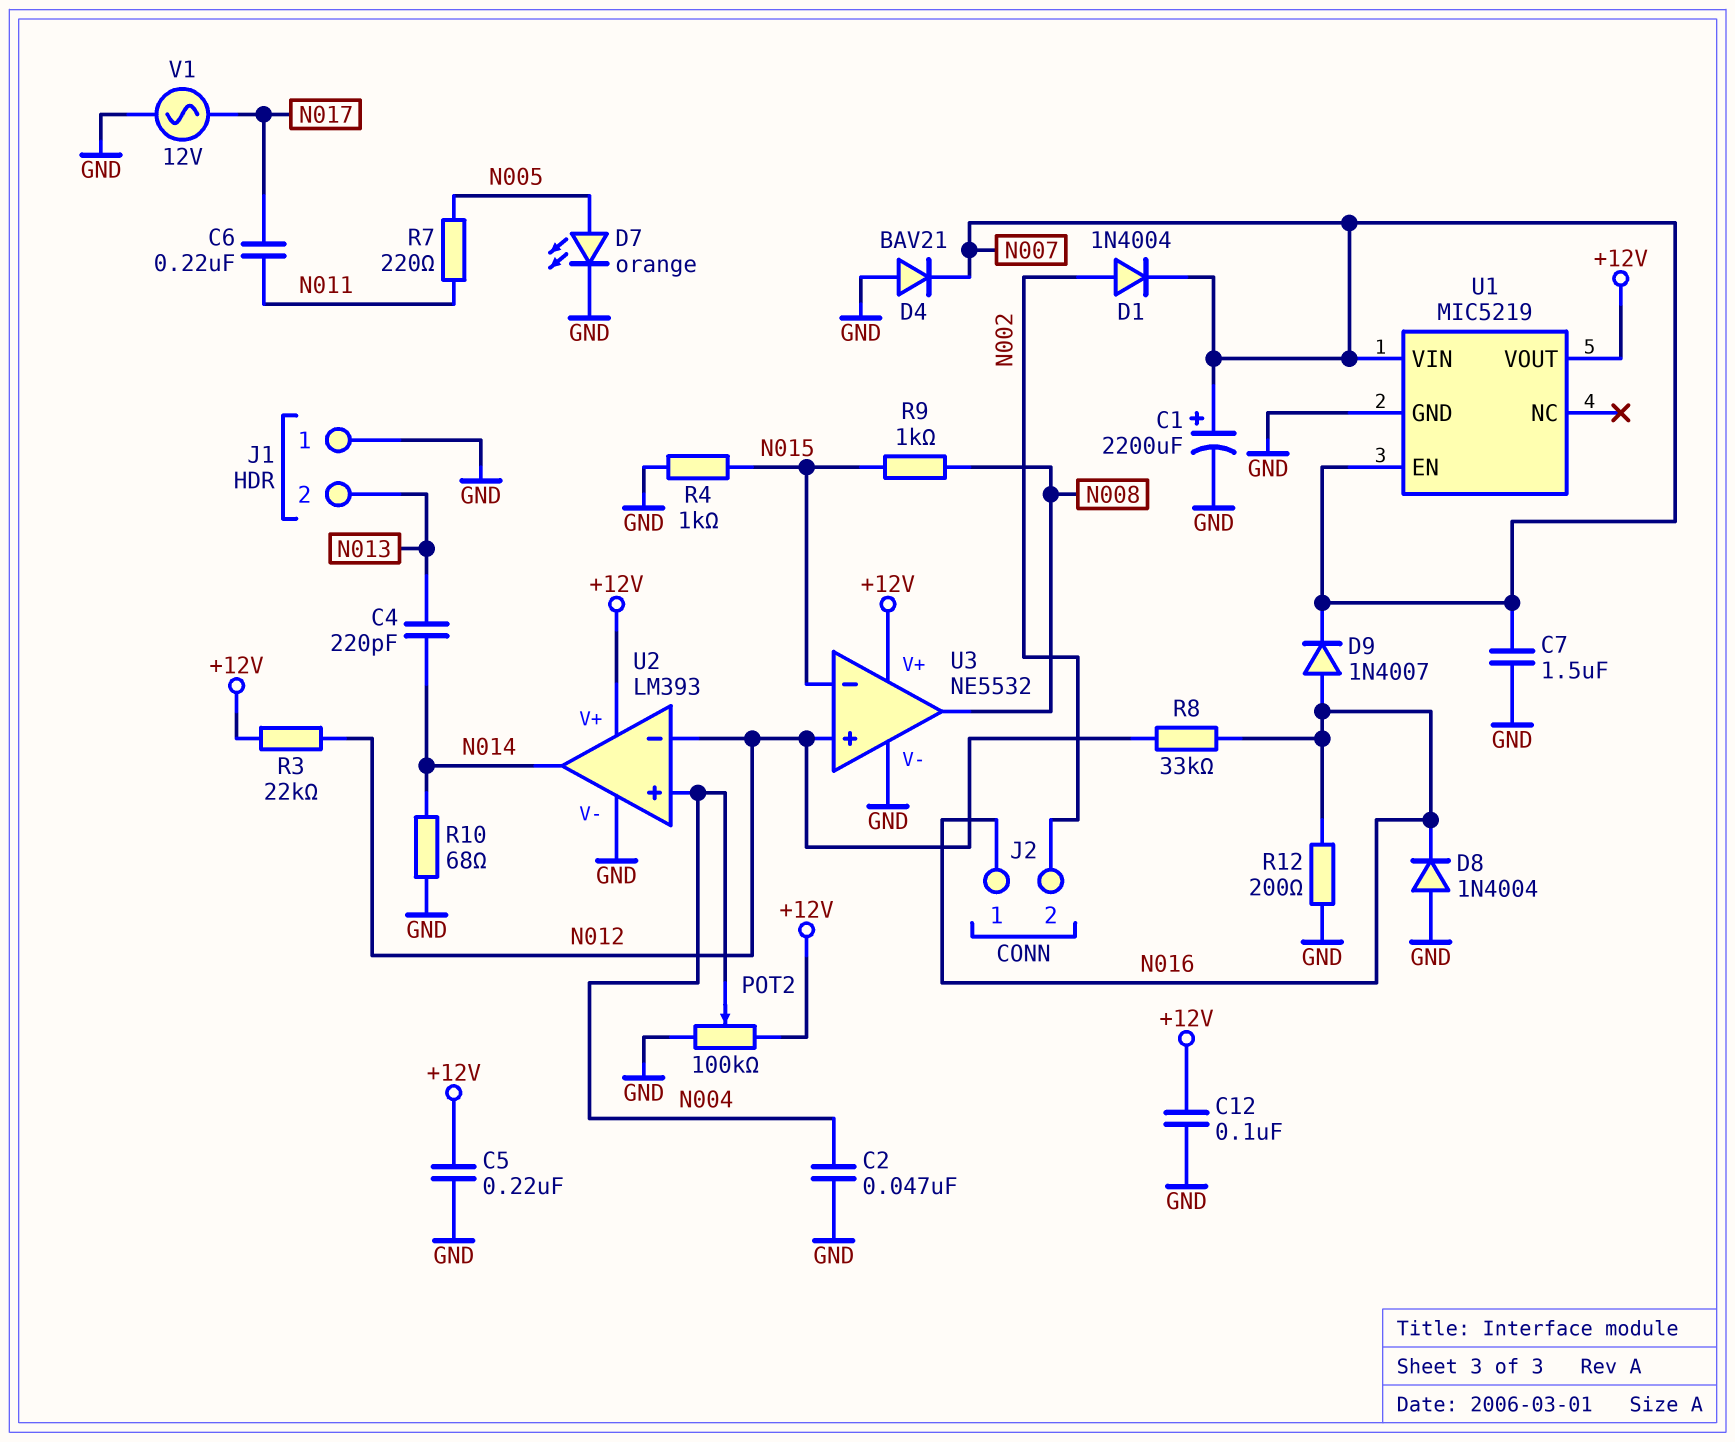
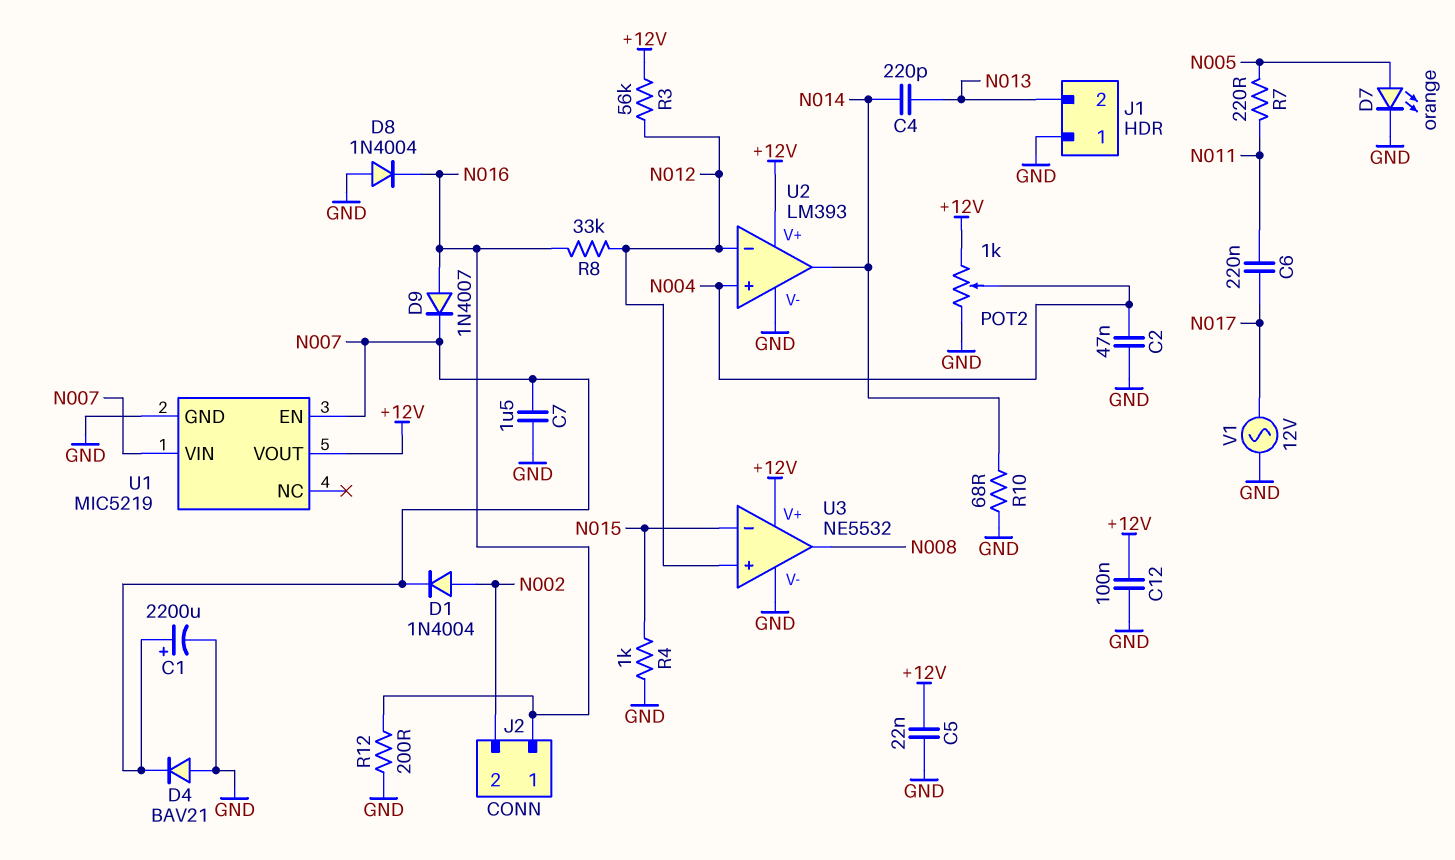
C5: 220nF (+12V, GND) -> 22nF (+12V, GND)
POT2: 100k (+12V, GND, wiper N004) -> 1k (+12V, GND, wiper N004)
R3: 22k (+12V, N012) -> 56k (+12V, N012)
R9: 1k (N008, N015) -> none

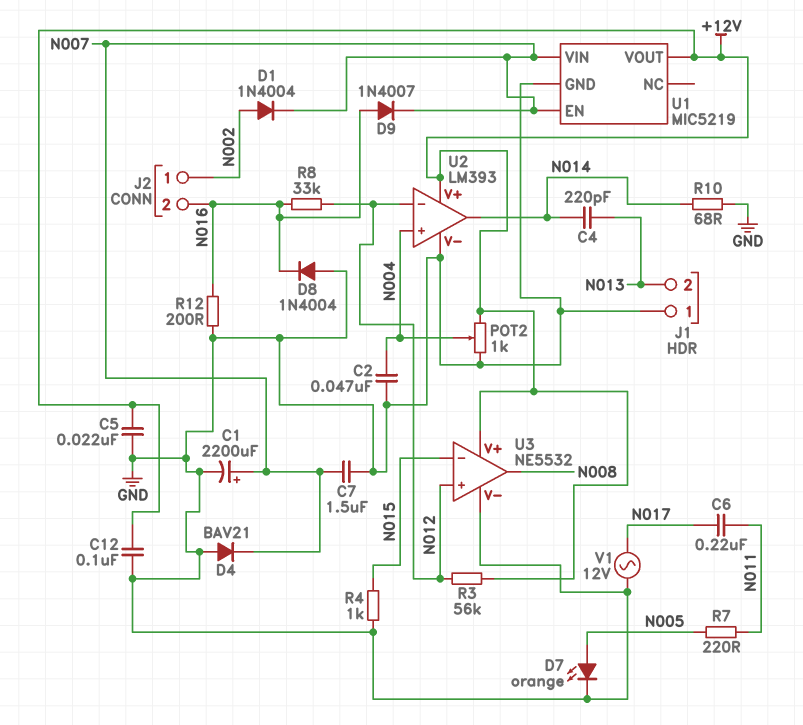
J2 pin 1: N016 -> N002
J2 pin 2: N002 -> N016

